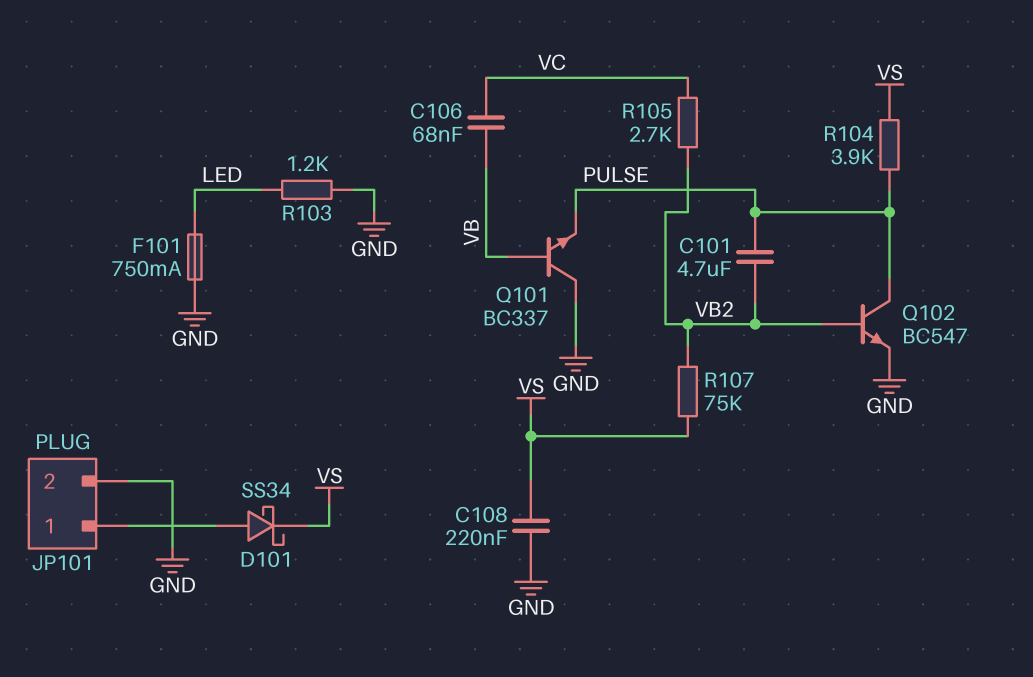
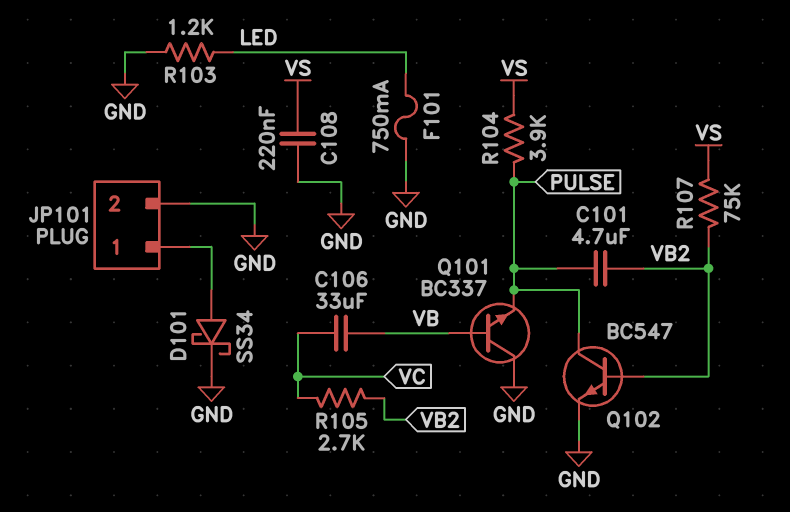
C106: 68nF (VB, VC) -> 33uF (VB, VC)
D101: schottky SS34 (A JP101/1, K VS) -> schottky SS34 (A JP101/1, K GND)

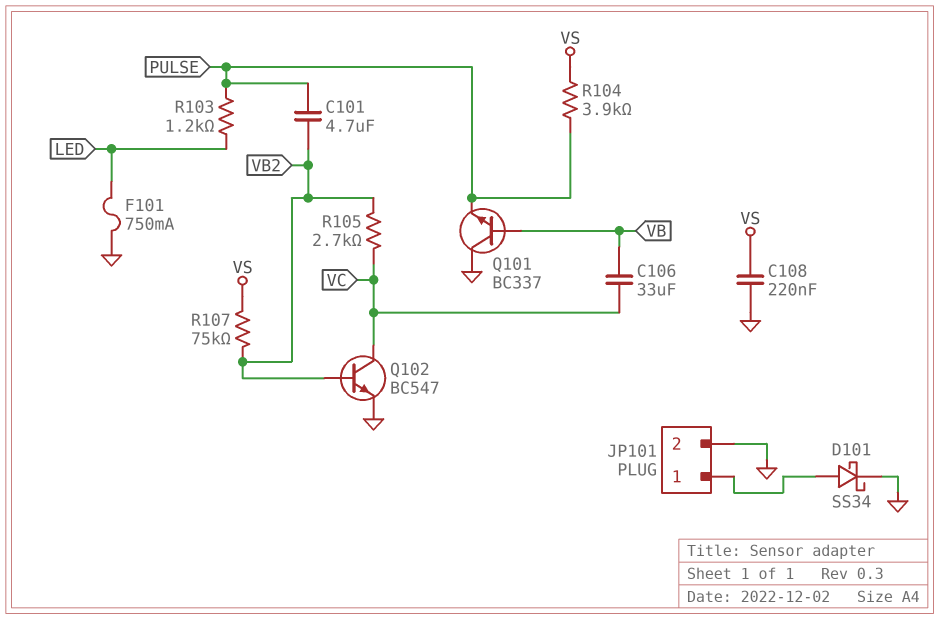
Q102: NPN BC547 (B VB2, C PULSE, E GND) -> NPN BC547 (B VB2, C VC, E GND)
R103: 1.2k (GND, LED) -> 1.2k (LED, PULSE)

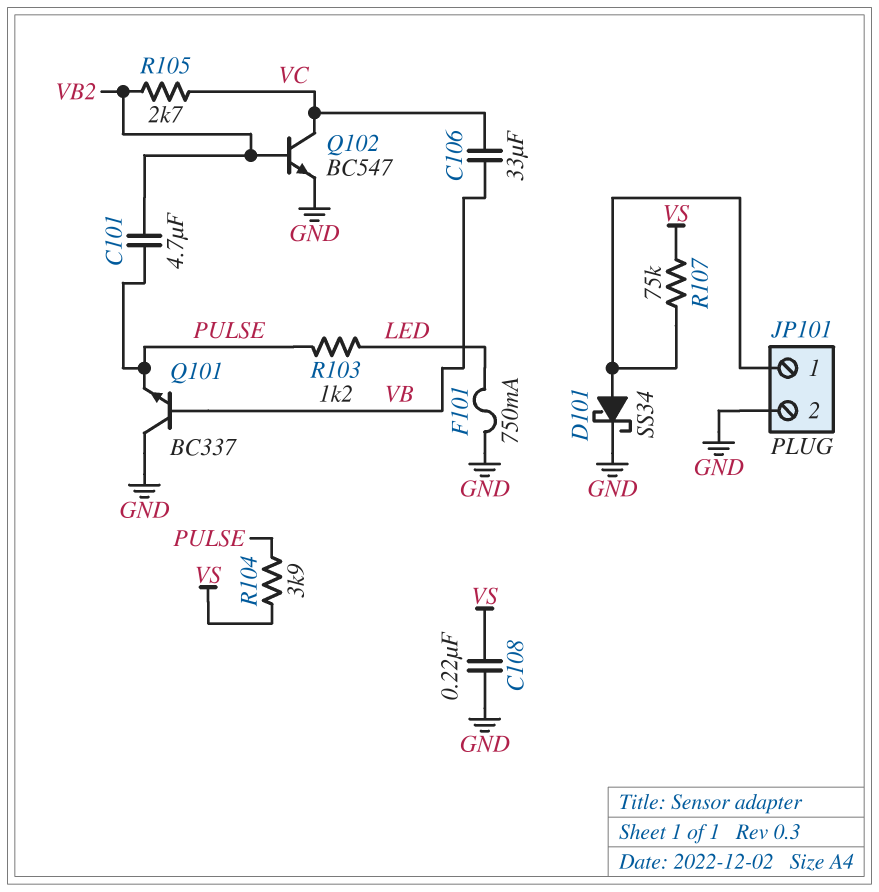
R107: 75k (VB2, VS) -> 75k (JP101/1, VS)

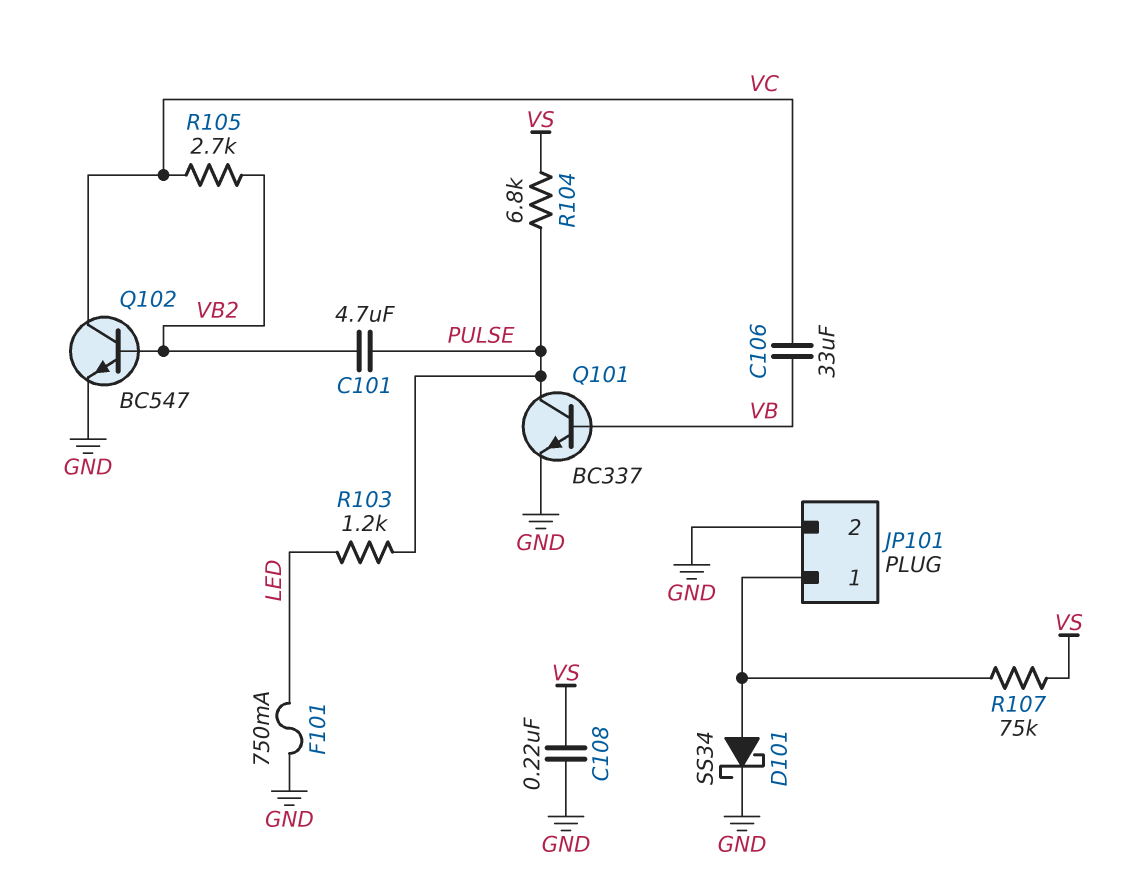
Q101: NPN BC337 (B VB, C GND, E PULSE) -> NPN BC337 (B VB, C PULSE, E GND)
R104: 3.9k (PULSE, VS) -> 6.8k (PULSE, VS)

